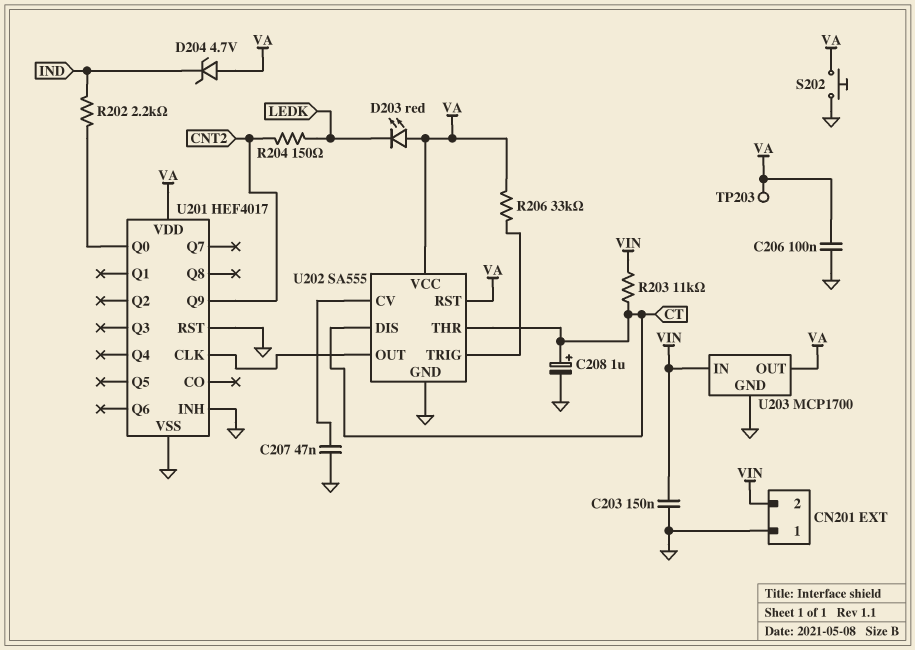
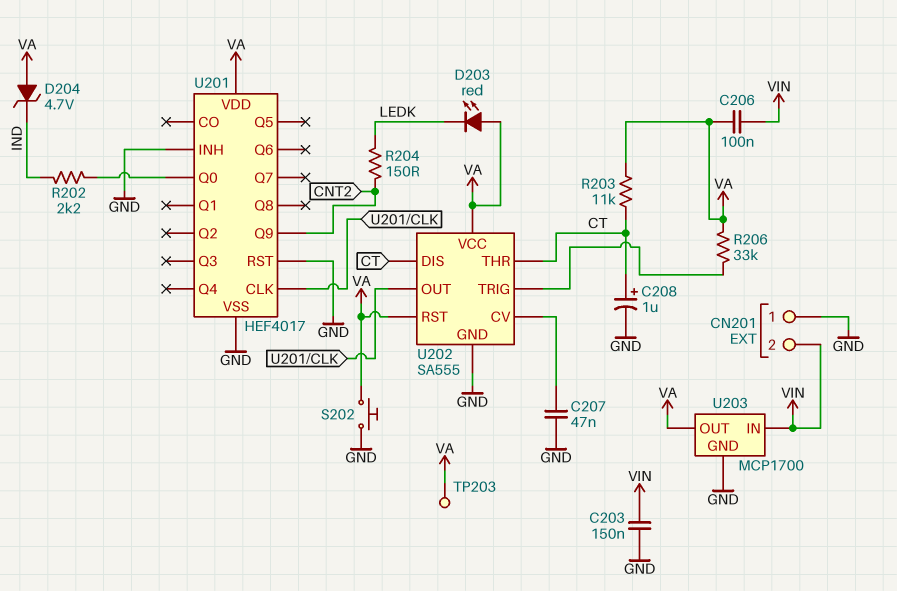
C206: 100nF (GND, VA) -> 100nF (VA, VIN)
R203: 11k (CT, VIN) -> 11k (CT, VA)

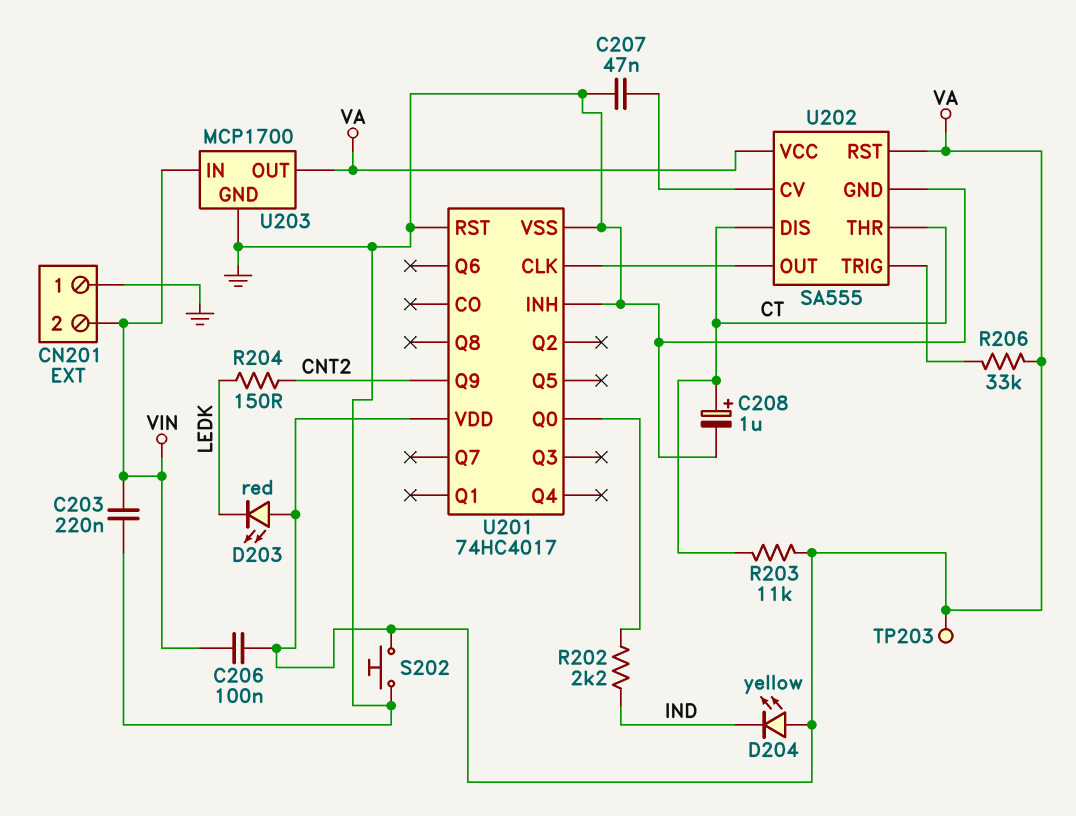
C203: 150nF (GND, VIN) -> 220nF (GND, VIN)
D204: zener 4.7V (A VA, K IND) -> LED yellow (A VA, K IND)
U201: HEF4017 -> 74HC4017

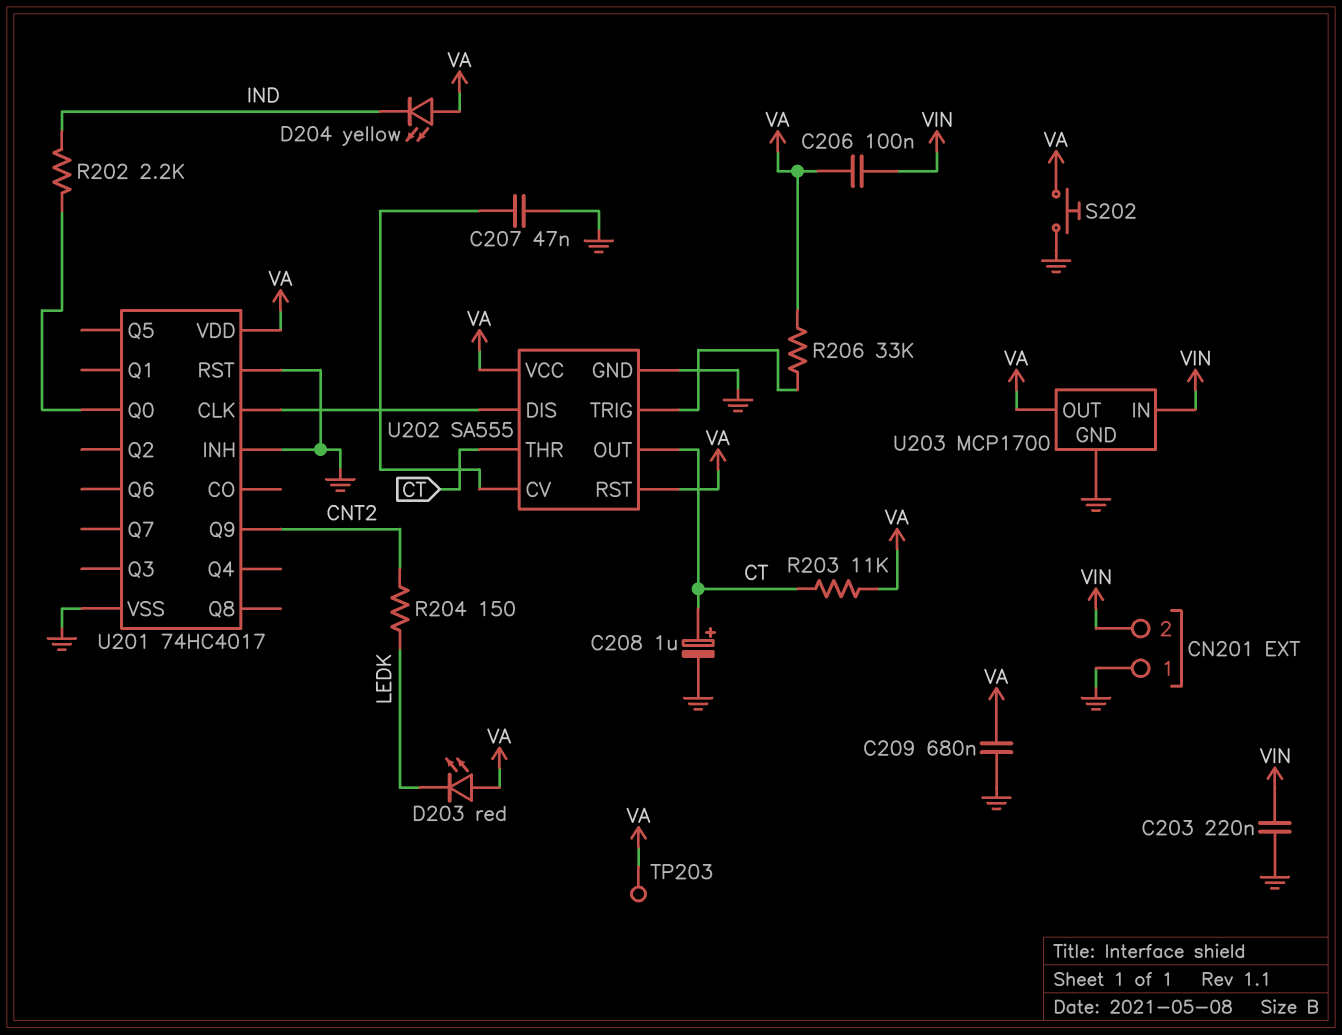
C209: none -> 680nF (GND, VA)
U202 pin DIS: CT -> U201/CLK
U202 pin OUT: U201/CLK -> CT

